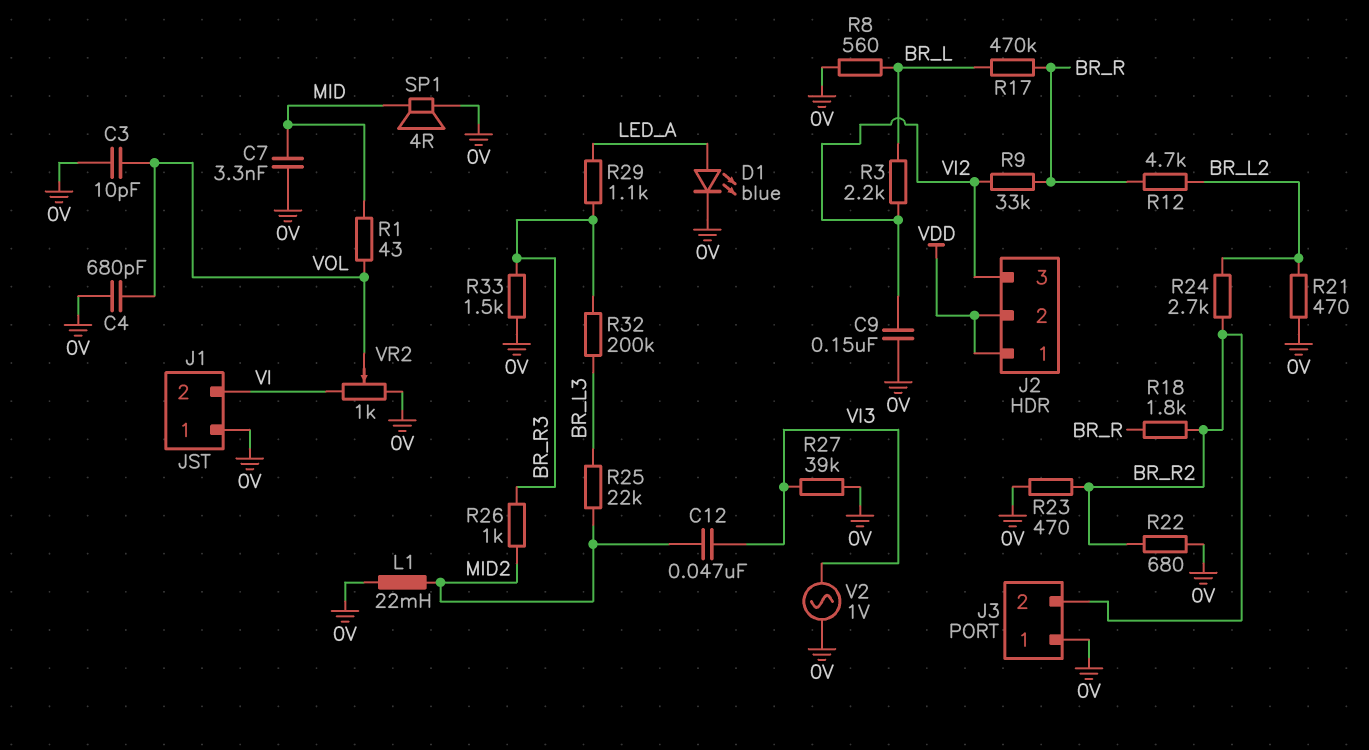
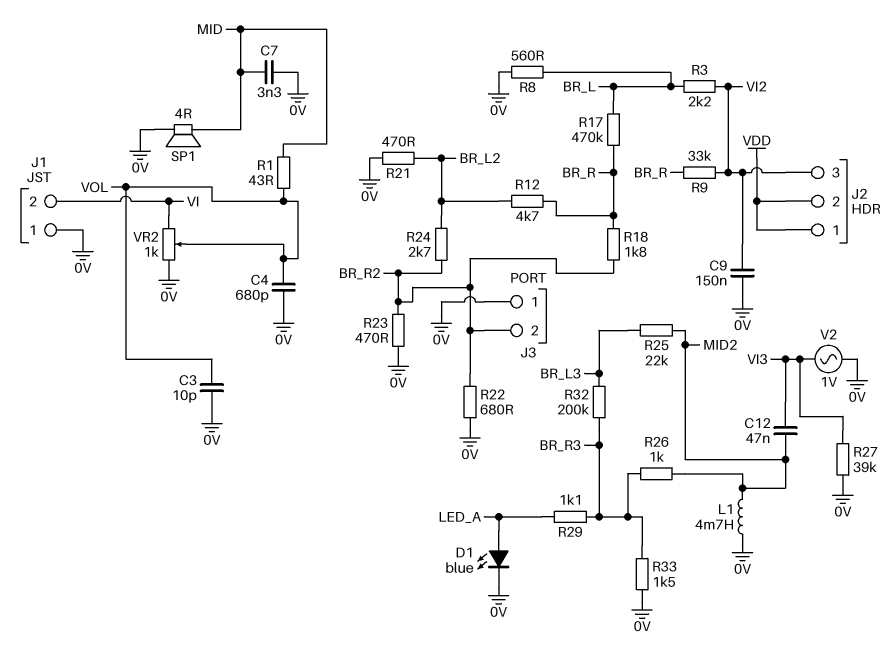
L1: 22mH (0V, MID2) -> 4.7mH (0V, MID2)

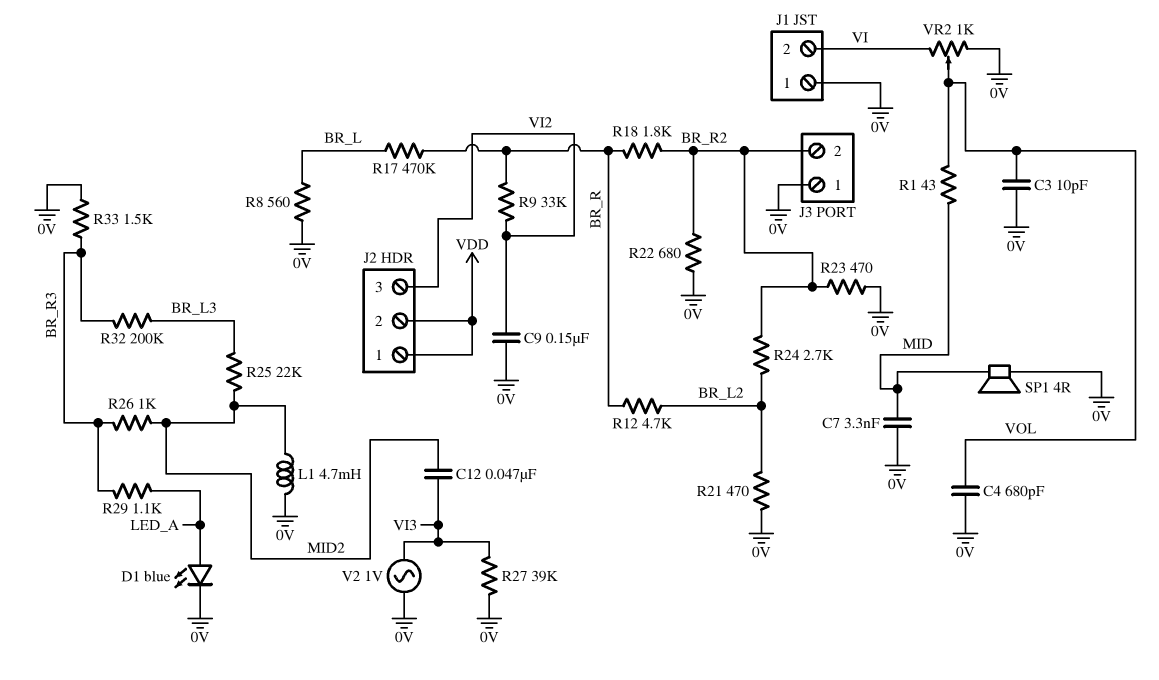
R3: 2.2k (BR_L, VI2) -> none

